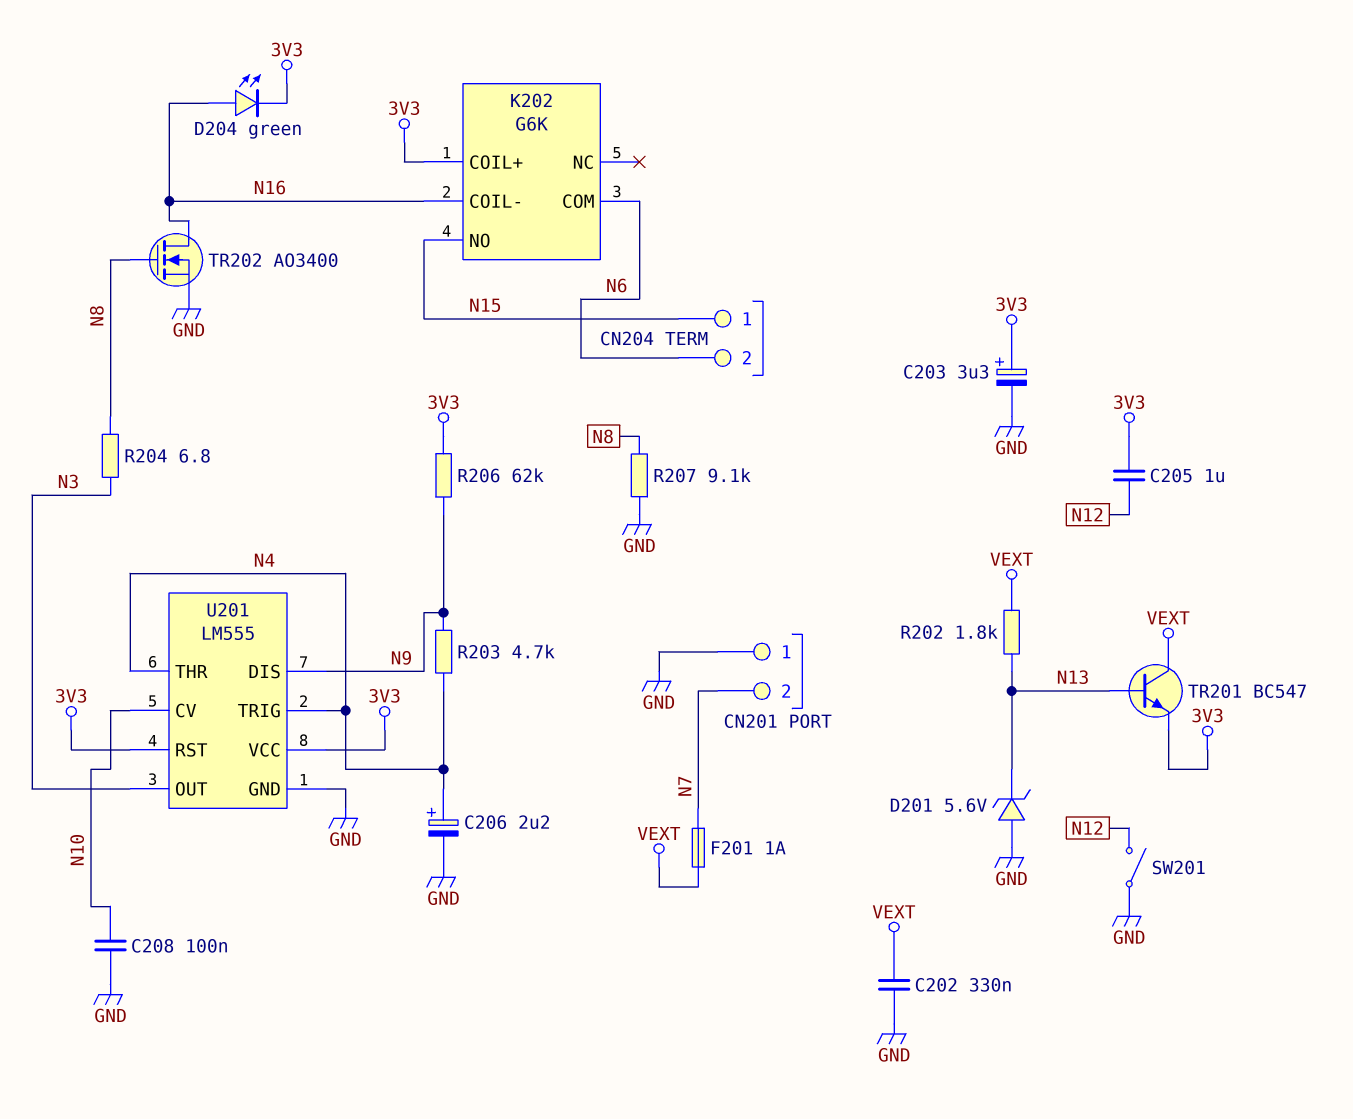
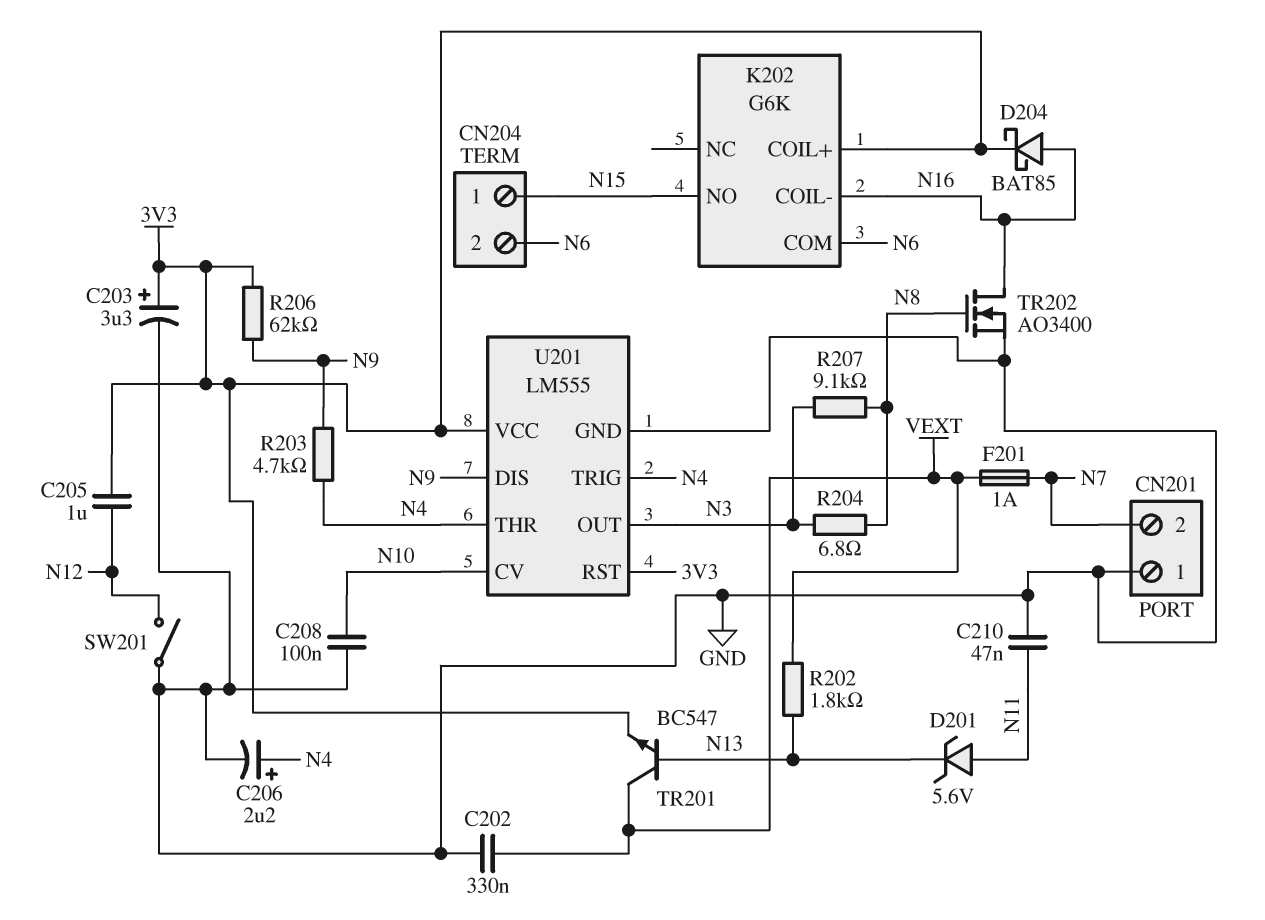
C210: none -> 47nF (GND, N11)
D201: zener 5.6V (A GND, K N13) -> zener 5.6V (A N11, K N13)
D204: LED green (A N16, K 3V3) -> schottky BAT85 (A N16, K 3V3)
R207: 9.1k (GND, N8) -> 9.1k (N3, N8)

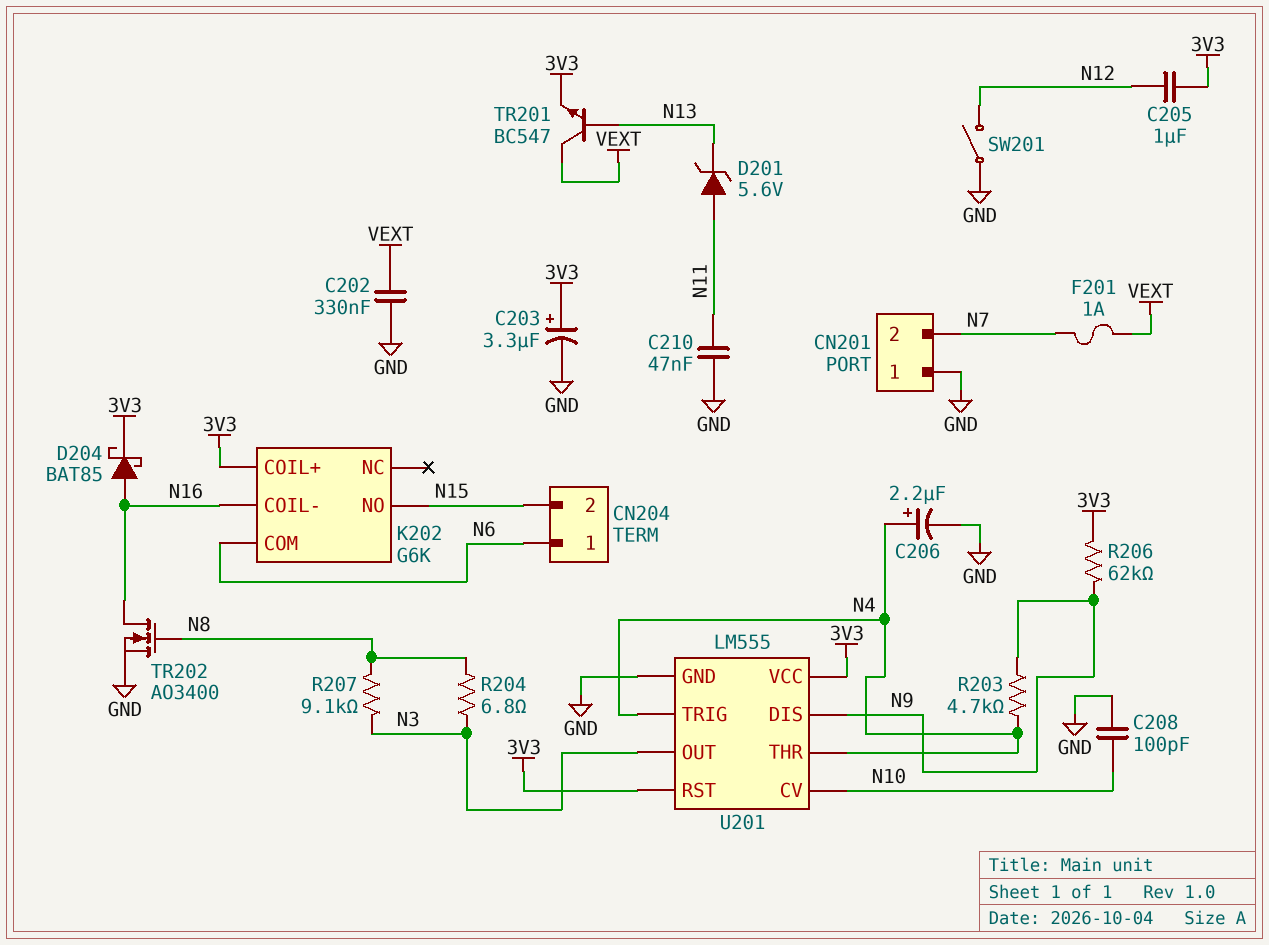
C208: 100nF (GND, N10) -> 100pF (GND, N10)
CN204 pin 1: N15 -> N6
CN204 pin 2: N6 -> N15
R202: 1.8k (N13, VEXT) -> none

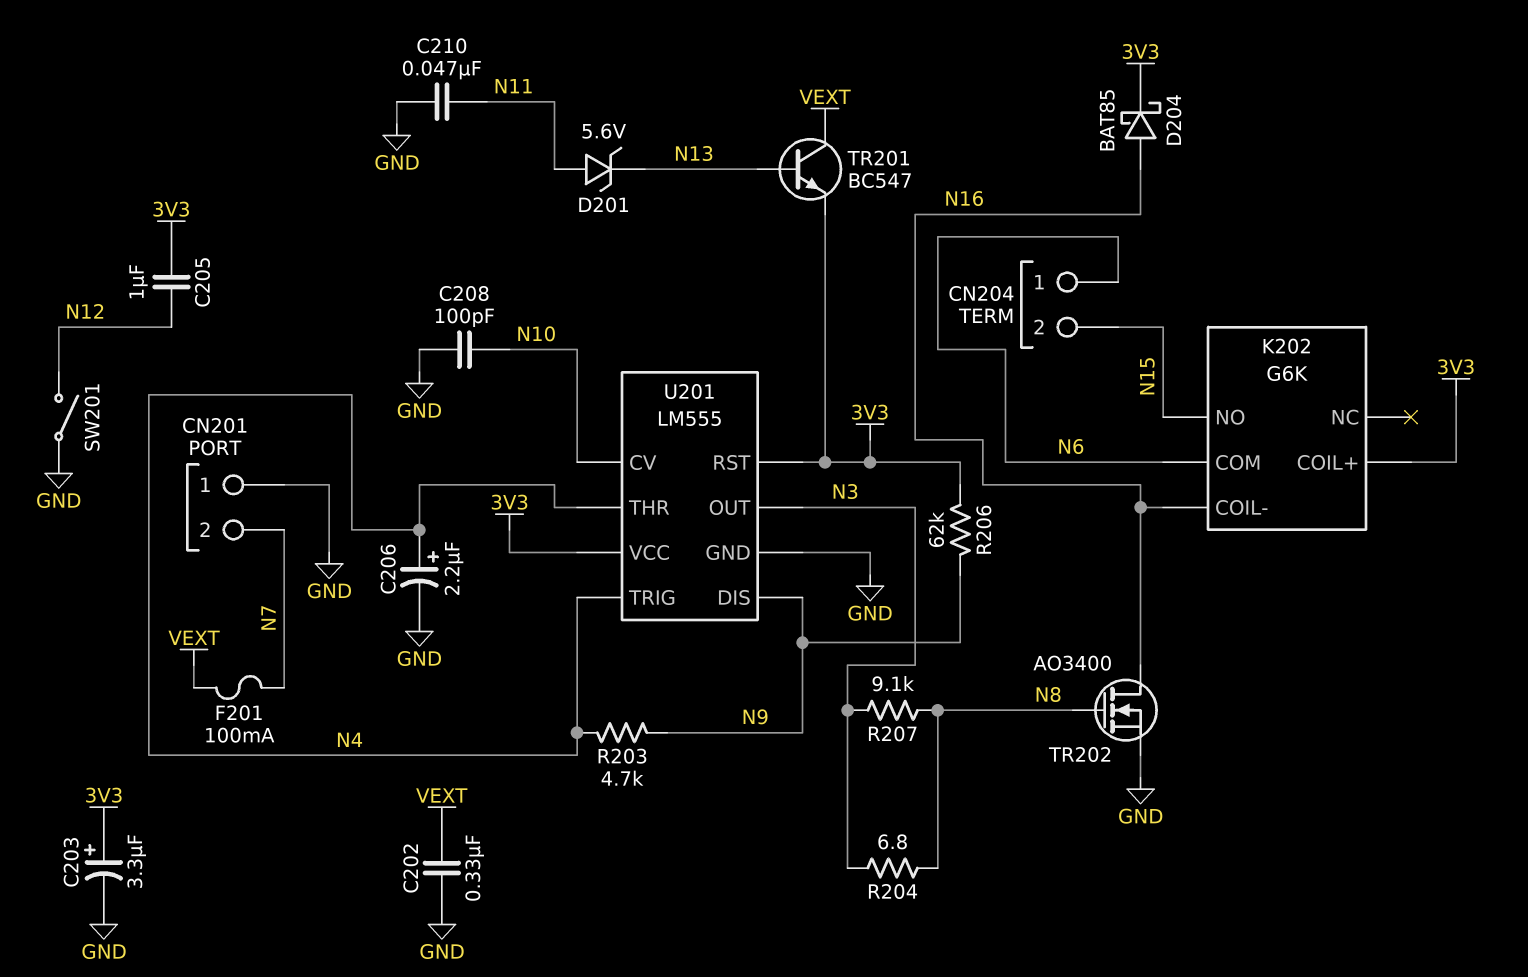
F201: 1A (N7, VEXT) -> 100mA (N7, VEXT)

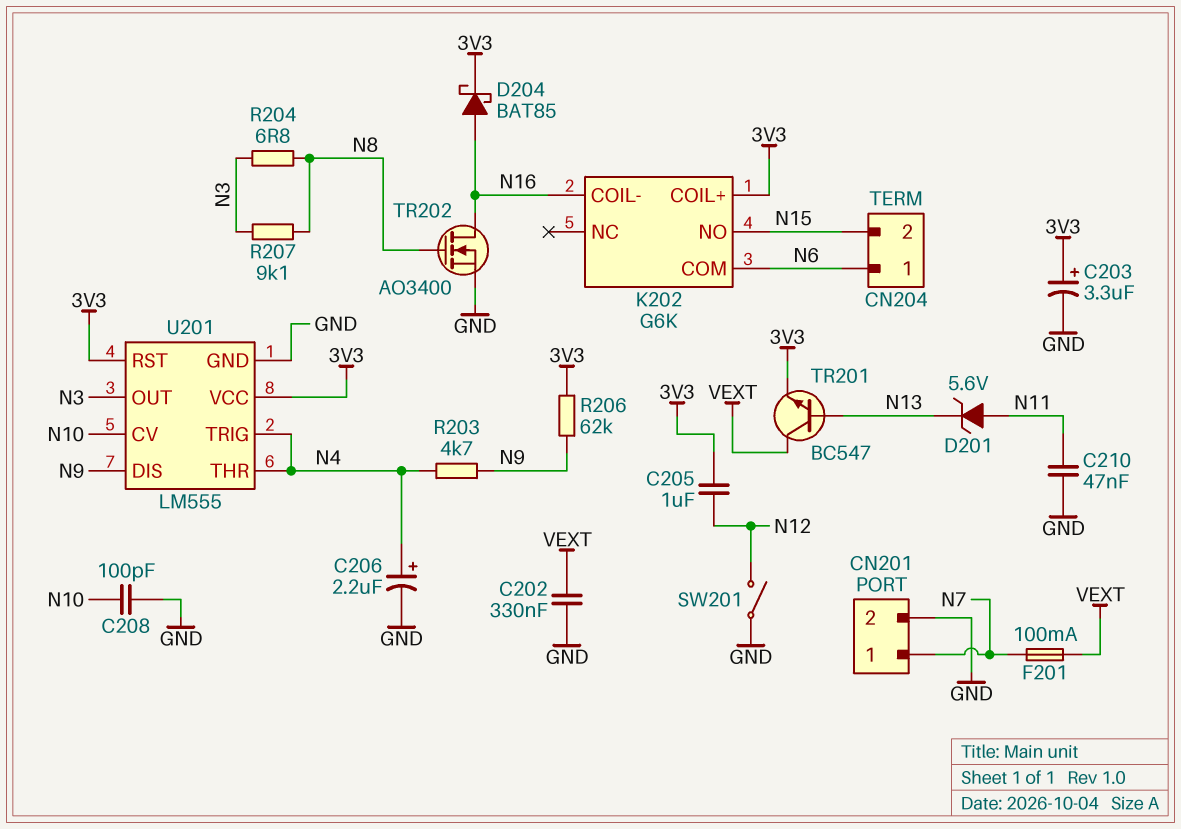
CN201 pin 1: GND -> N7
CN201 pin 2: N7 -> GND

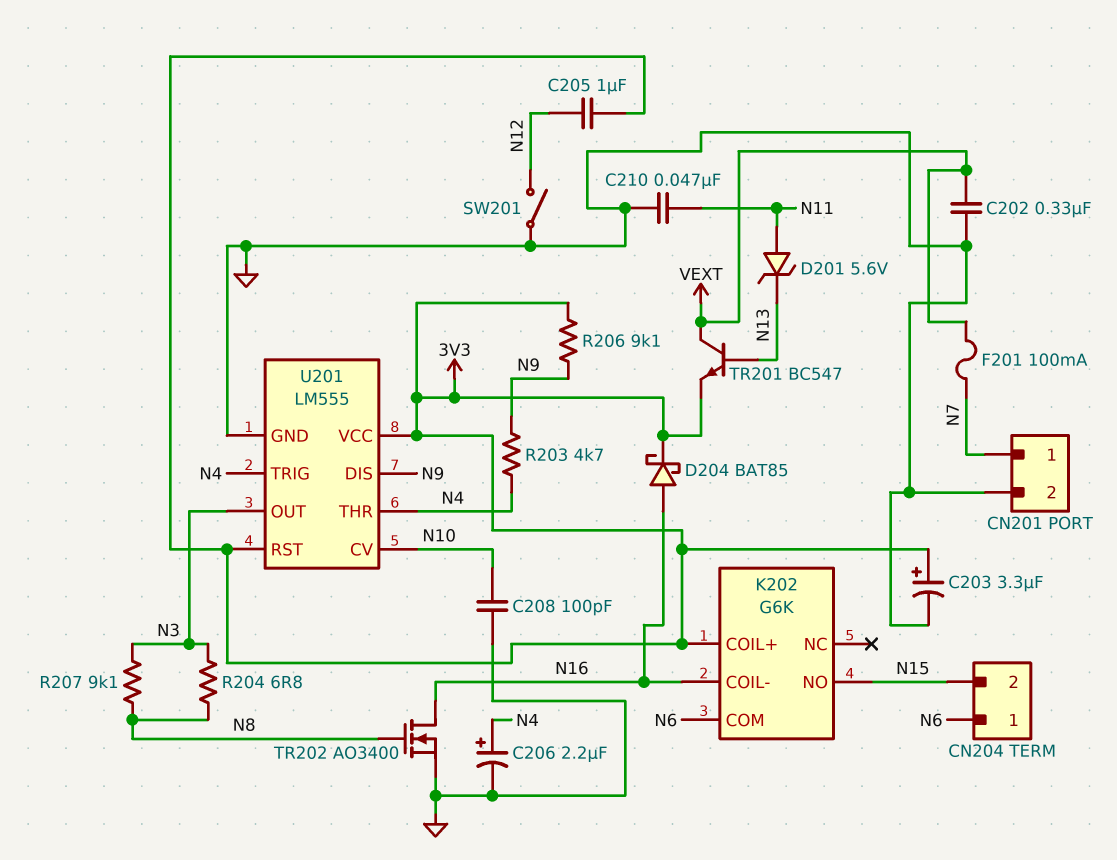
R206: 62k (3V3, N9) -> 9.1k (3V3, N9)

